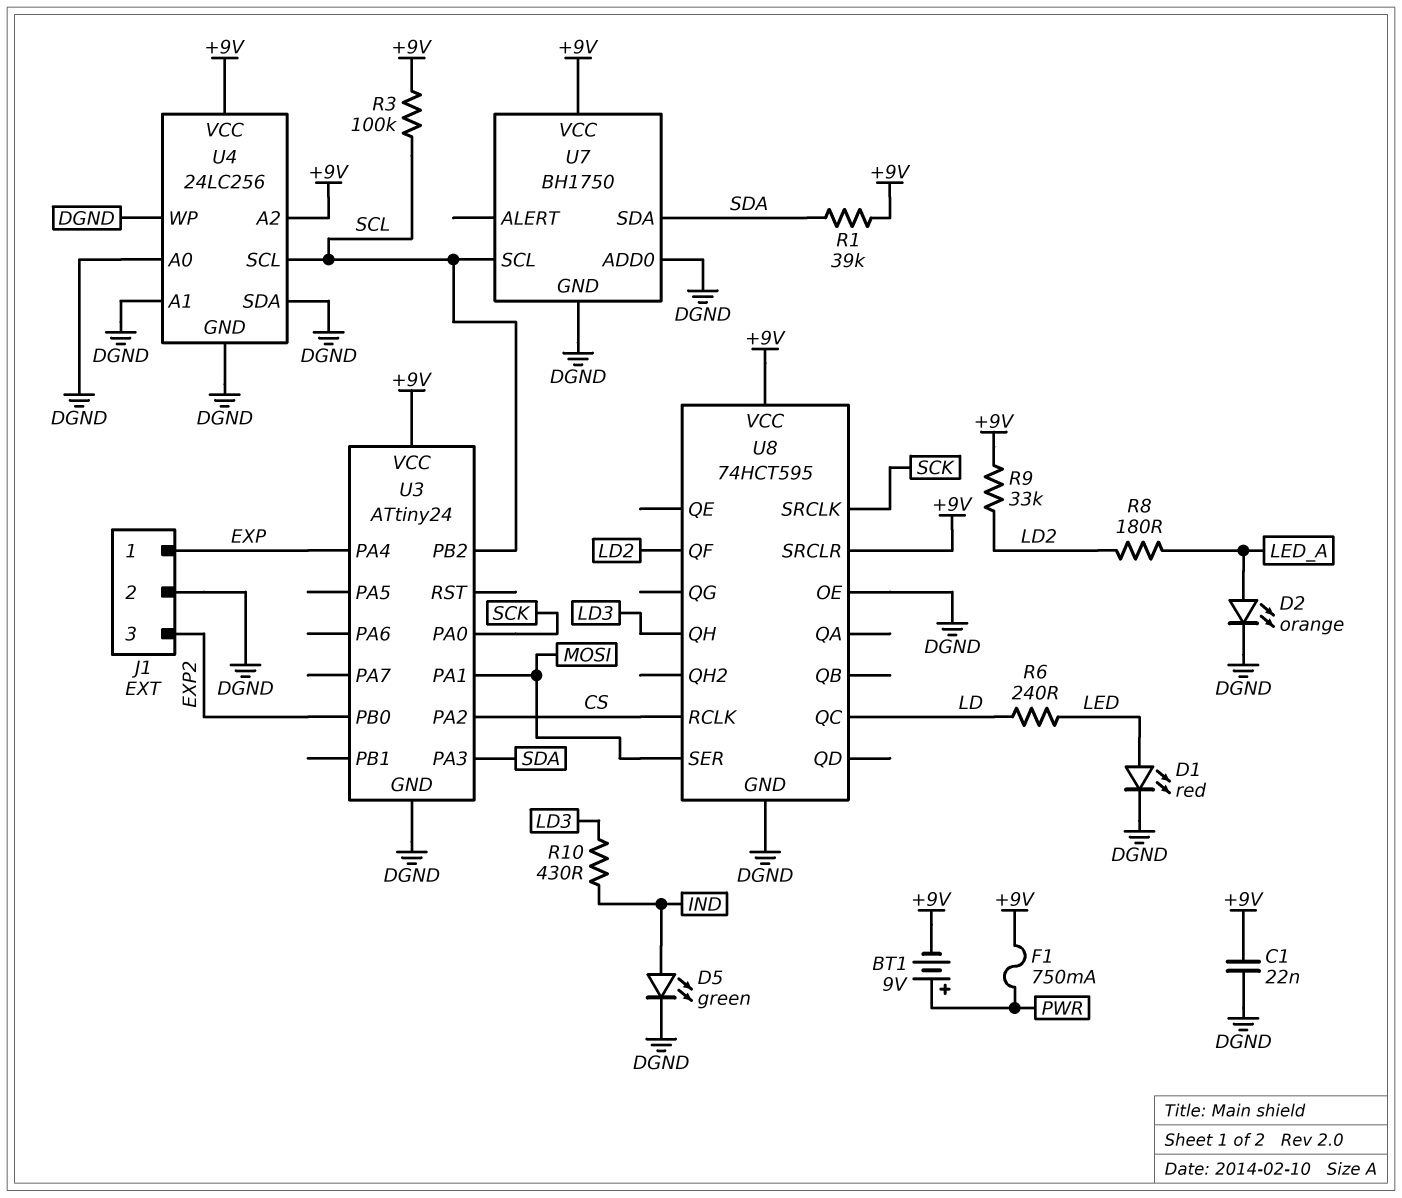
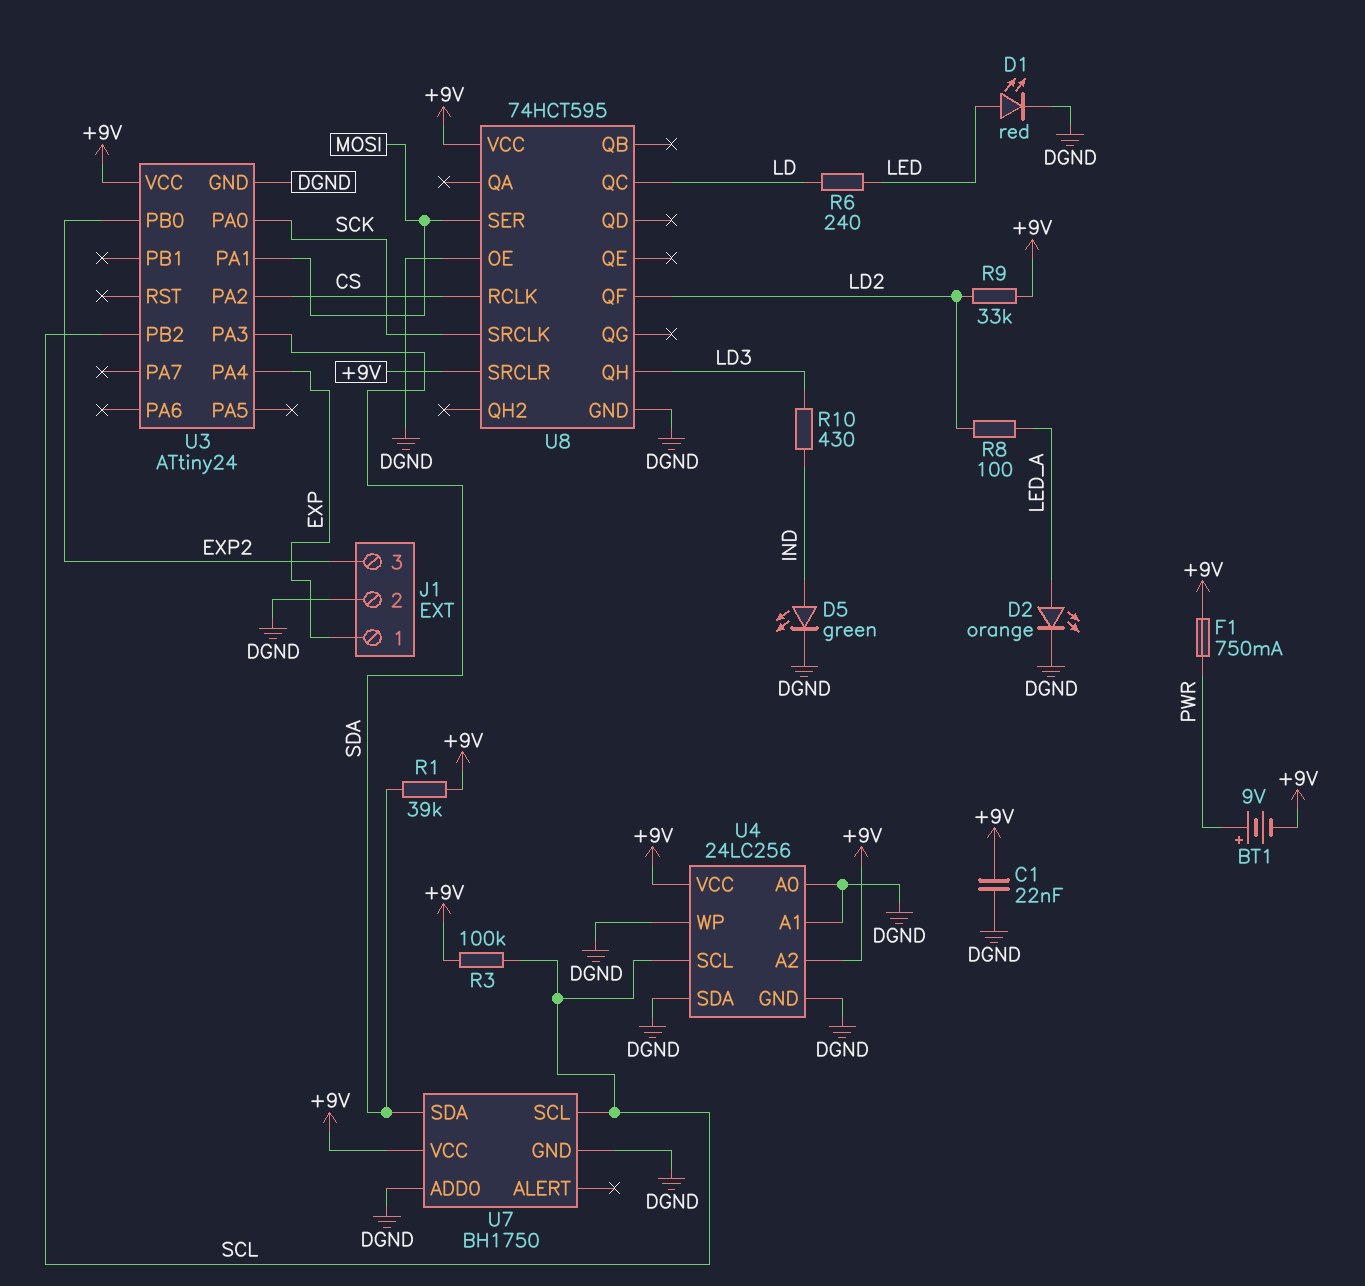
R8: 180 (LD2, LED_A) -> 100 (LD2, LED_A)

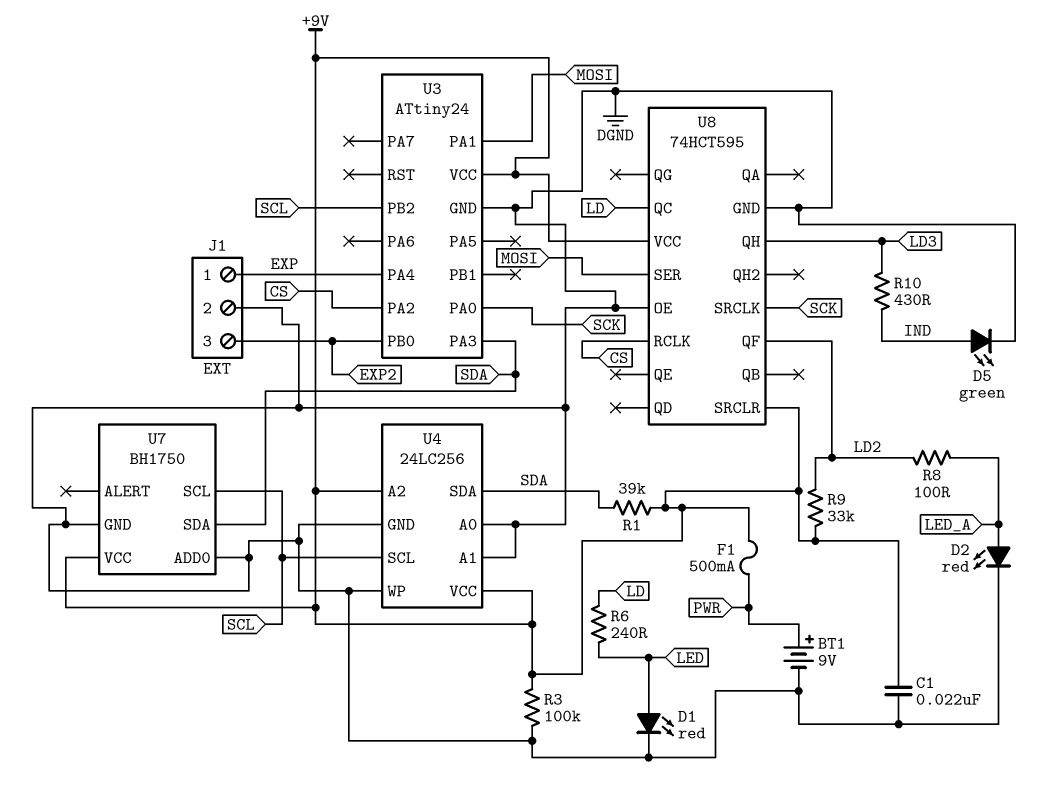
BT1: 9V (plus PWR, minus +9V) -> 9V (plus PWR, minus DGND)
D2: LED orange (A LED_A, K DGND) -> LED red (A LED_A, K DGND)
F1: 750mA (+9V, PWR) -> 500mA (+9V, PWR)
R3: 100k (+9V, SCL) -> 100k (+9V, DGND)
U4 pin SDA: DGND -> SDA

